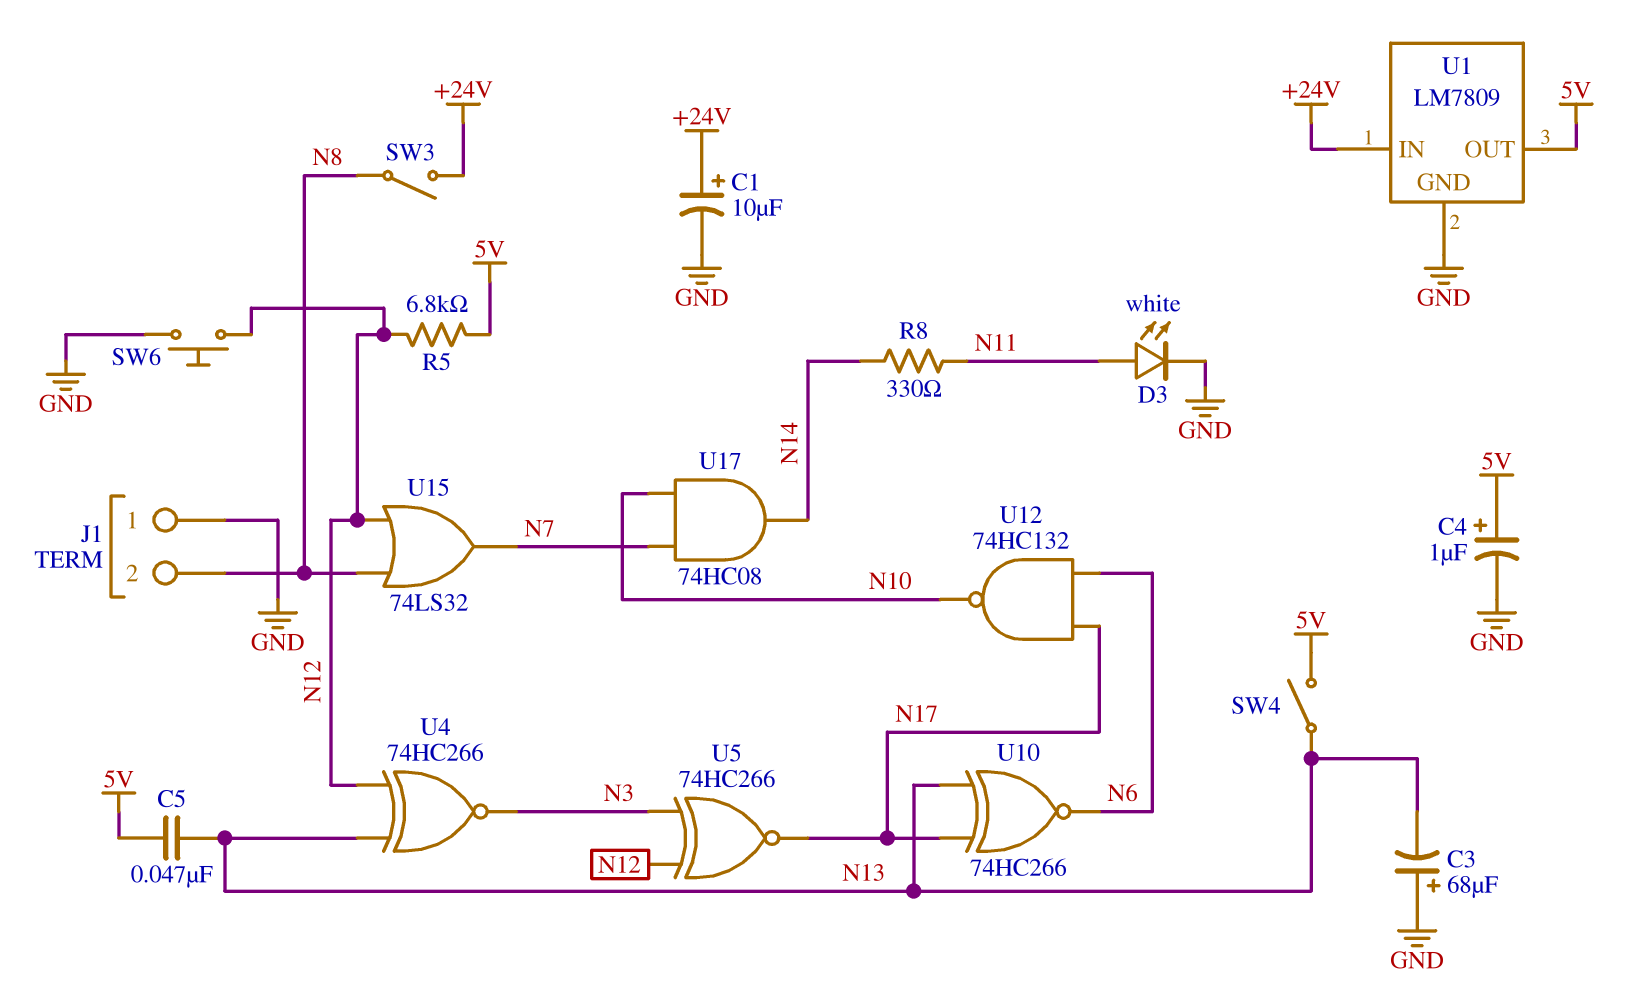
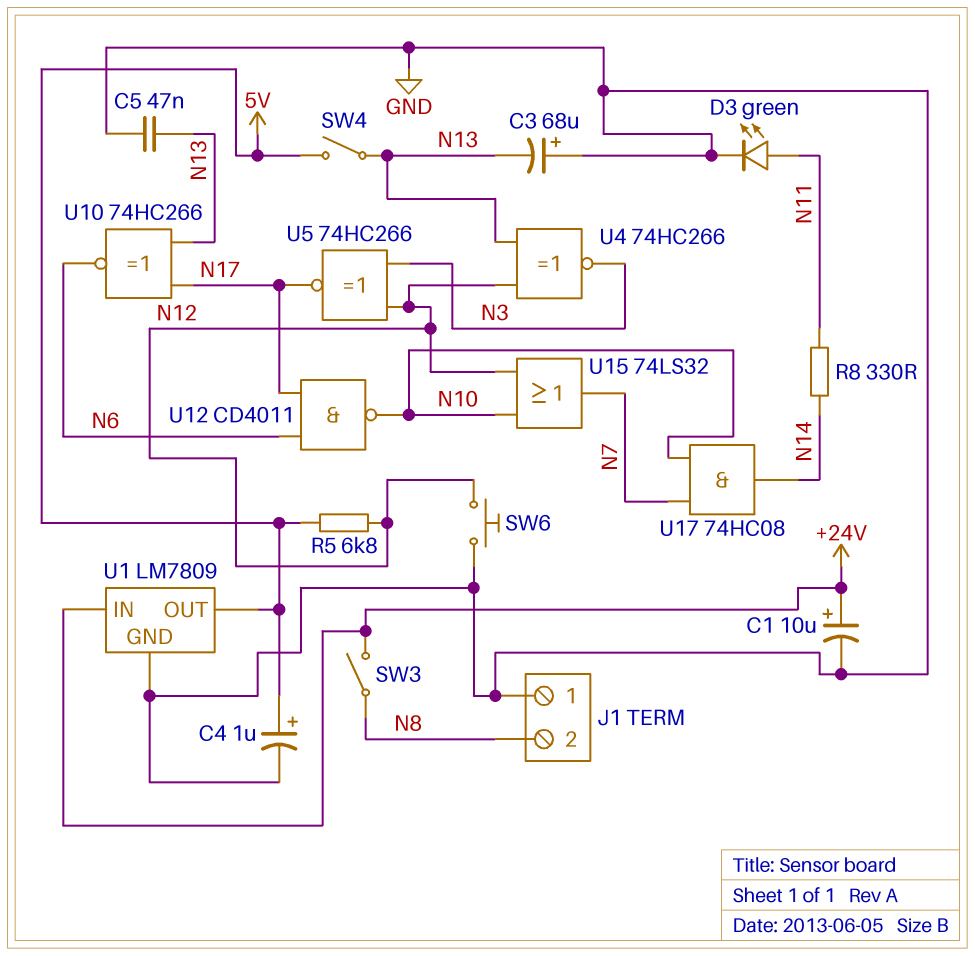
C5: 47nF (5V, N13) -> 47nF (GND, N13)
D3: LED white (A N11, K GND) -> LED green (A N11, K GND)
U12: NAND 74HC132 (in N6, in N17, out N10) -> NAND CD4011 (in N6, in N17, out N10)
U15: OR 74LS32 (in N8, in N12, out N7) -> OR 74LS32 (in N10, in N12, out N7)

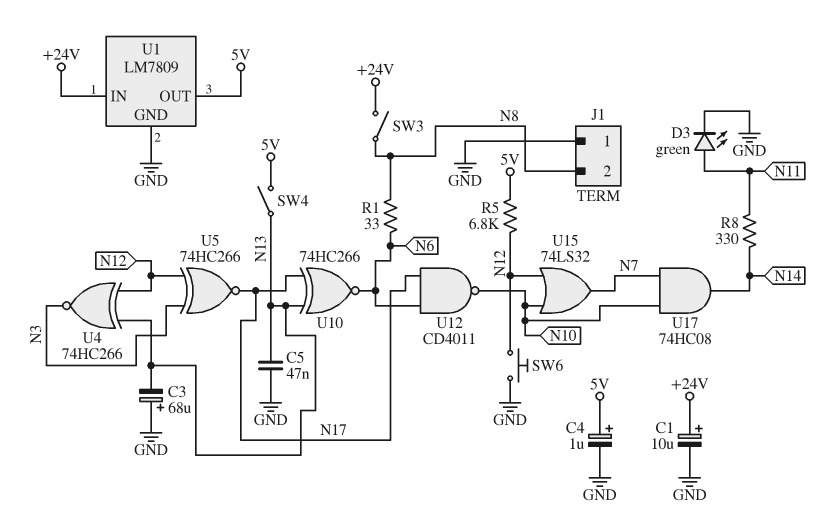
R1: none -> 33 (N6, N8)

